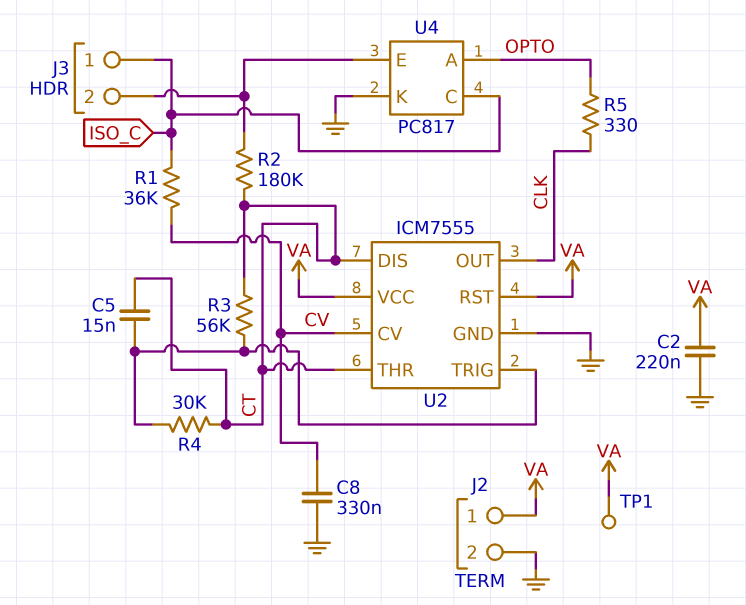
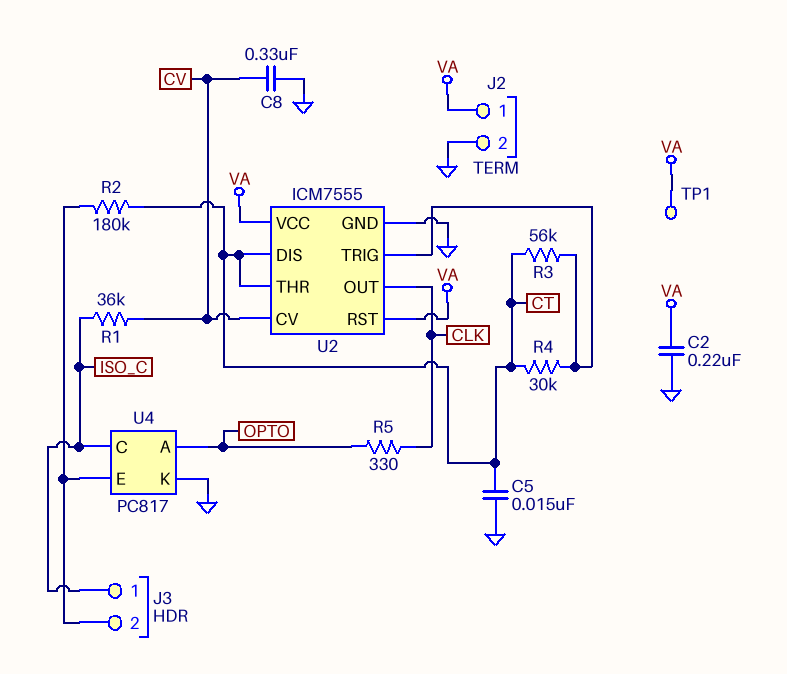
C5: 15nF (CT, U2/TRIG) -> 15nF (CT, GND)

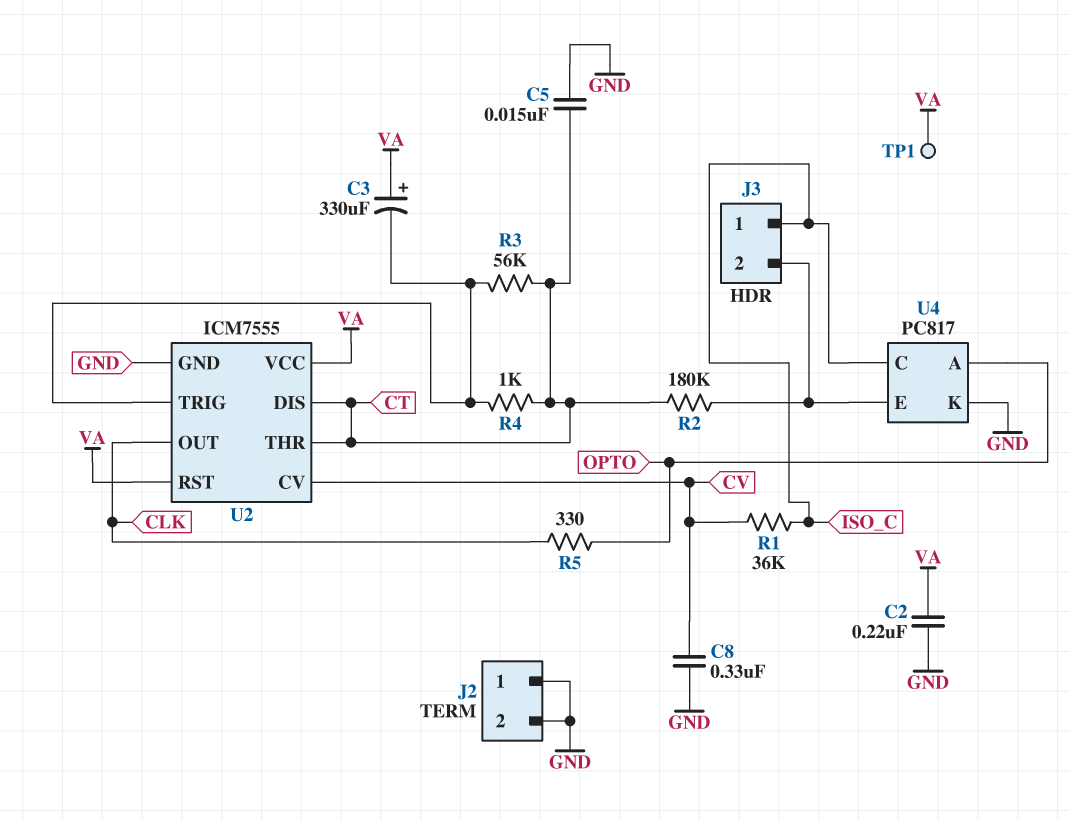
C3: none -> 330uF (plus VA, minus U2/TRIG)
J2 pin 1: VA -> GND
R4: 30k (CT, U2/TRIG) -> 1k (CT, U2/TRIG)

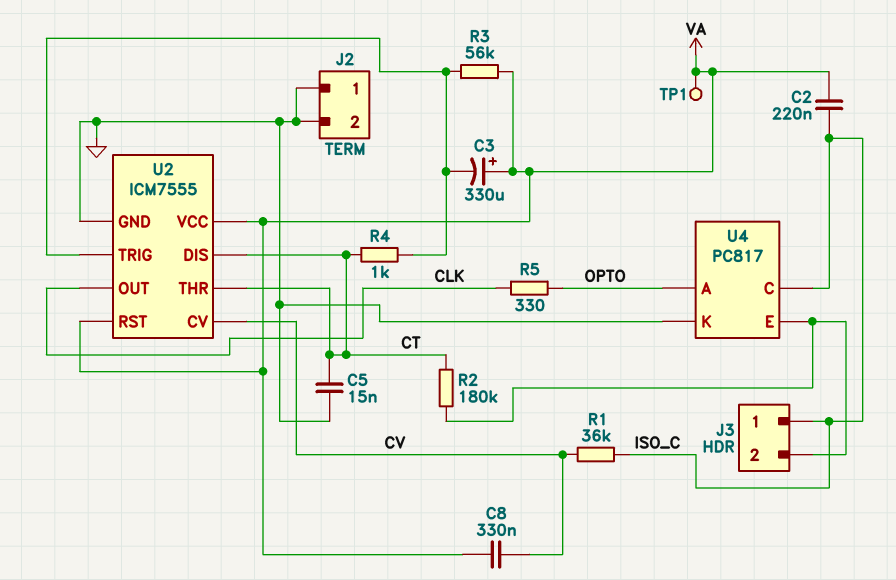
C2: 220nF (GND, VA) -> 220nF (ISO_C, VA)
C8: 330nF (CV, GND) -> 330nF (CV, VA)
R3: 56k (CT, U2/TRIG) -> 56k (U2/TRIG, VA)

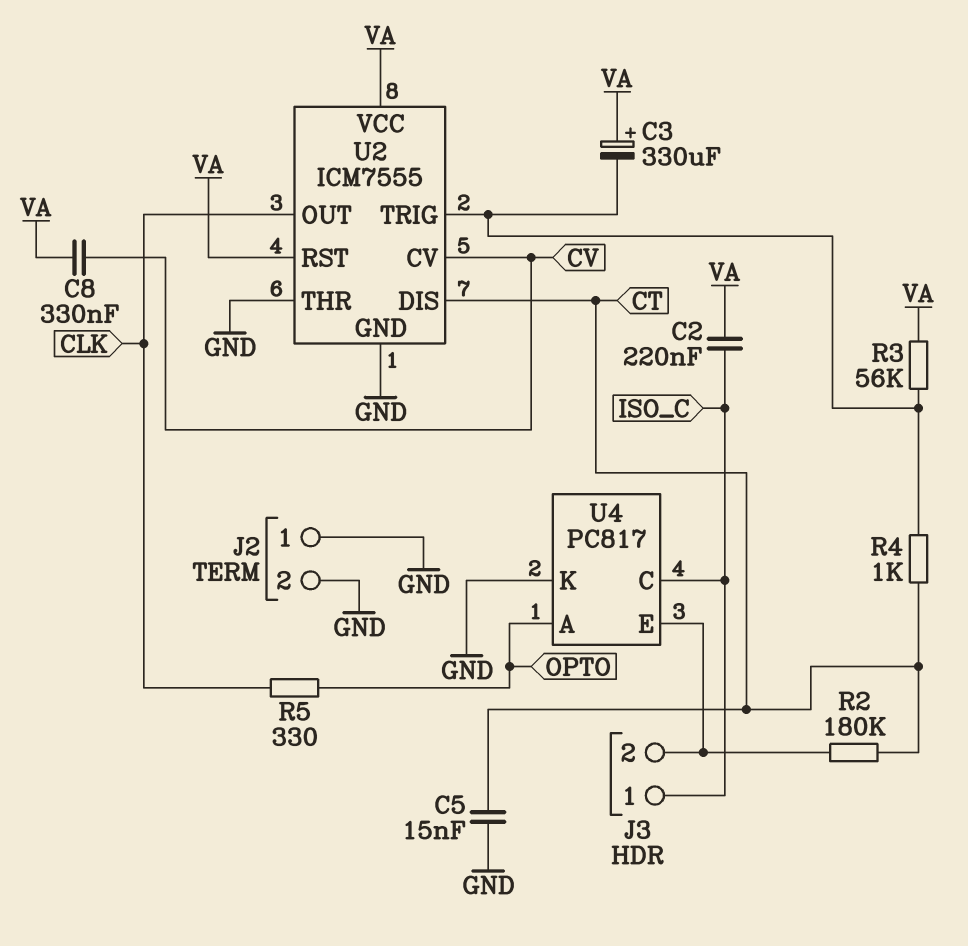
R1: 36k (CV, ISO_C) -> none
TP1: test point (VA) -> none
U2 pin THR: CT -> GND

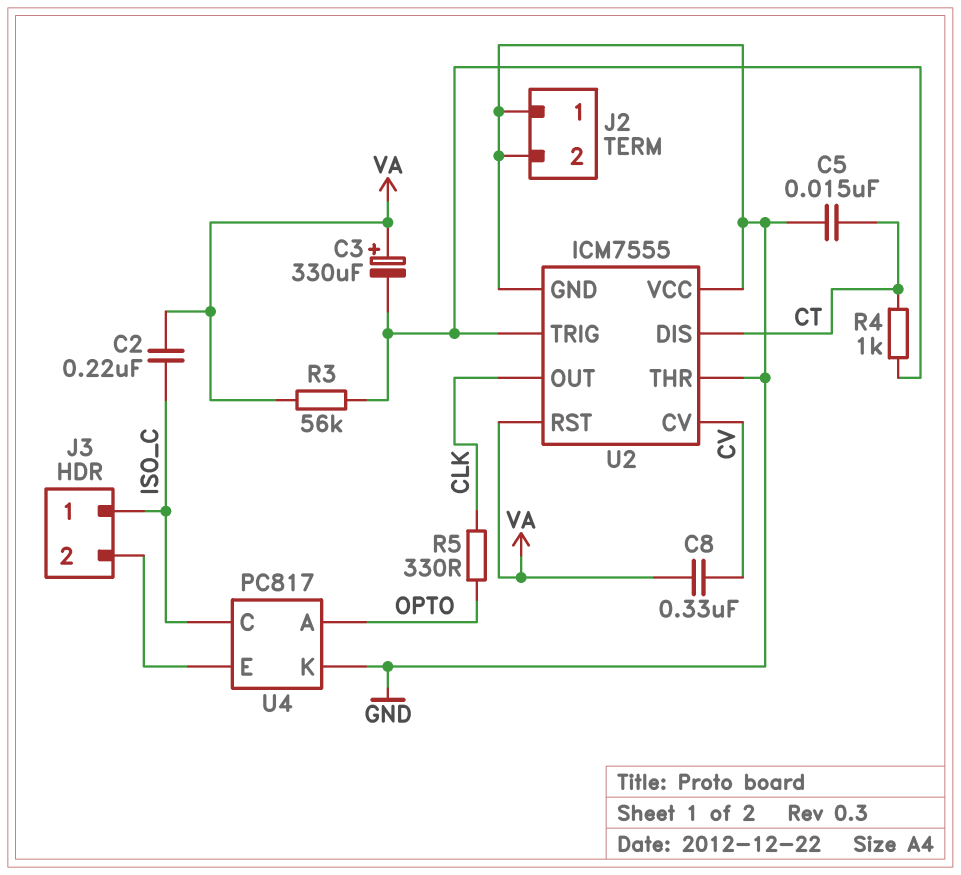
R2: 180k (CT, J3/2) -> none
U2 pin VCC: VA -> GND

